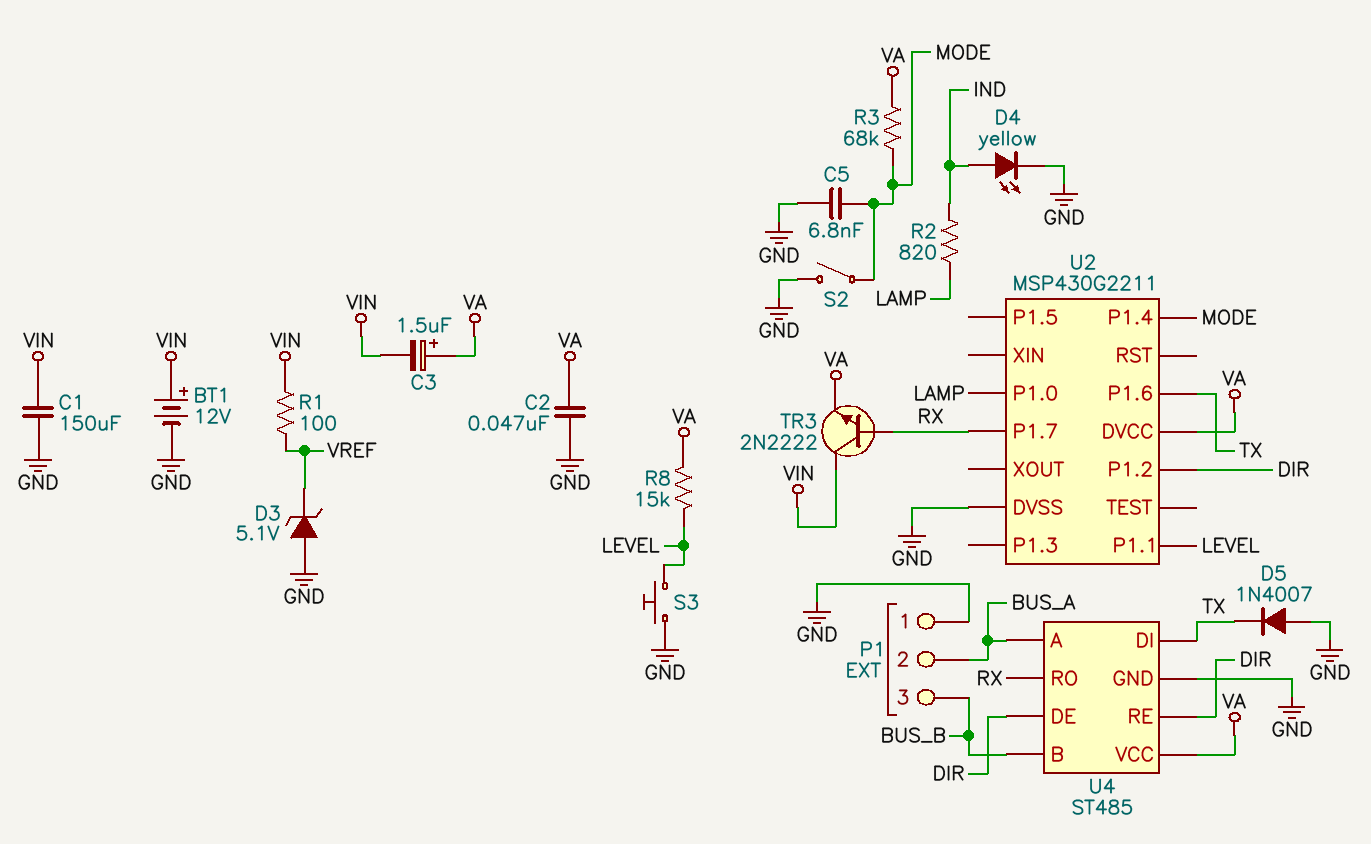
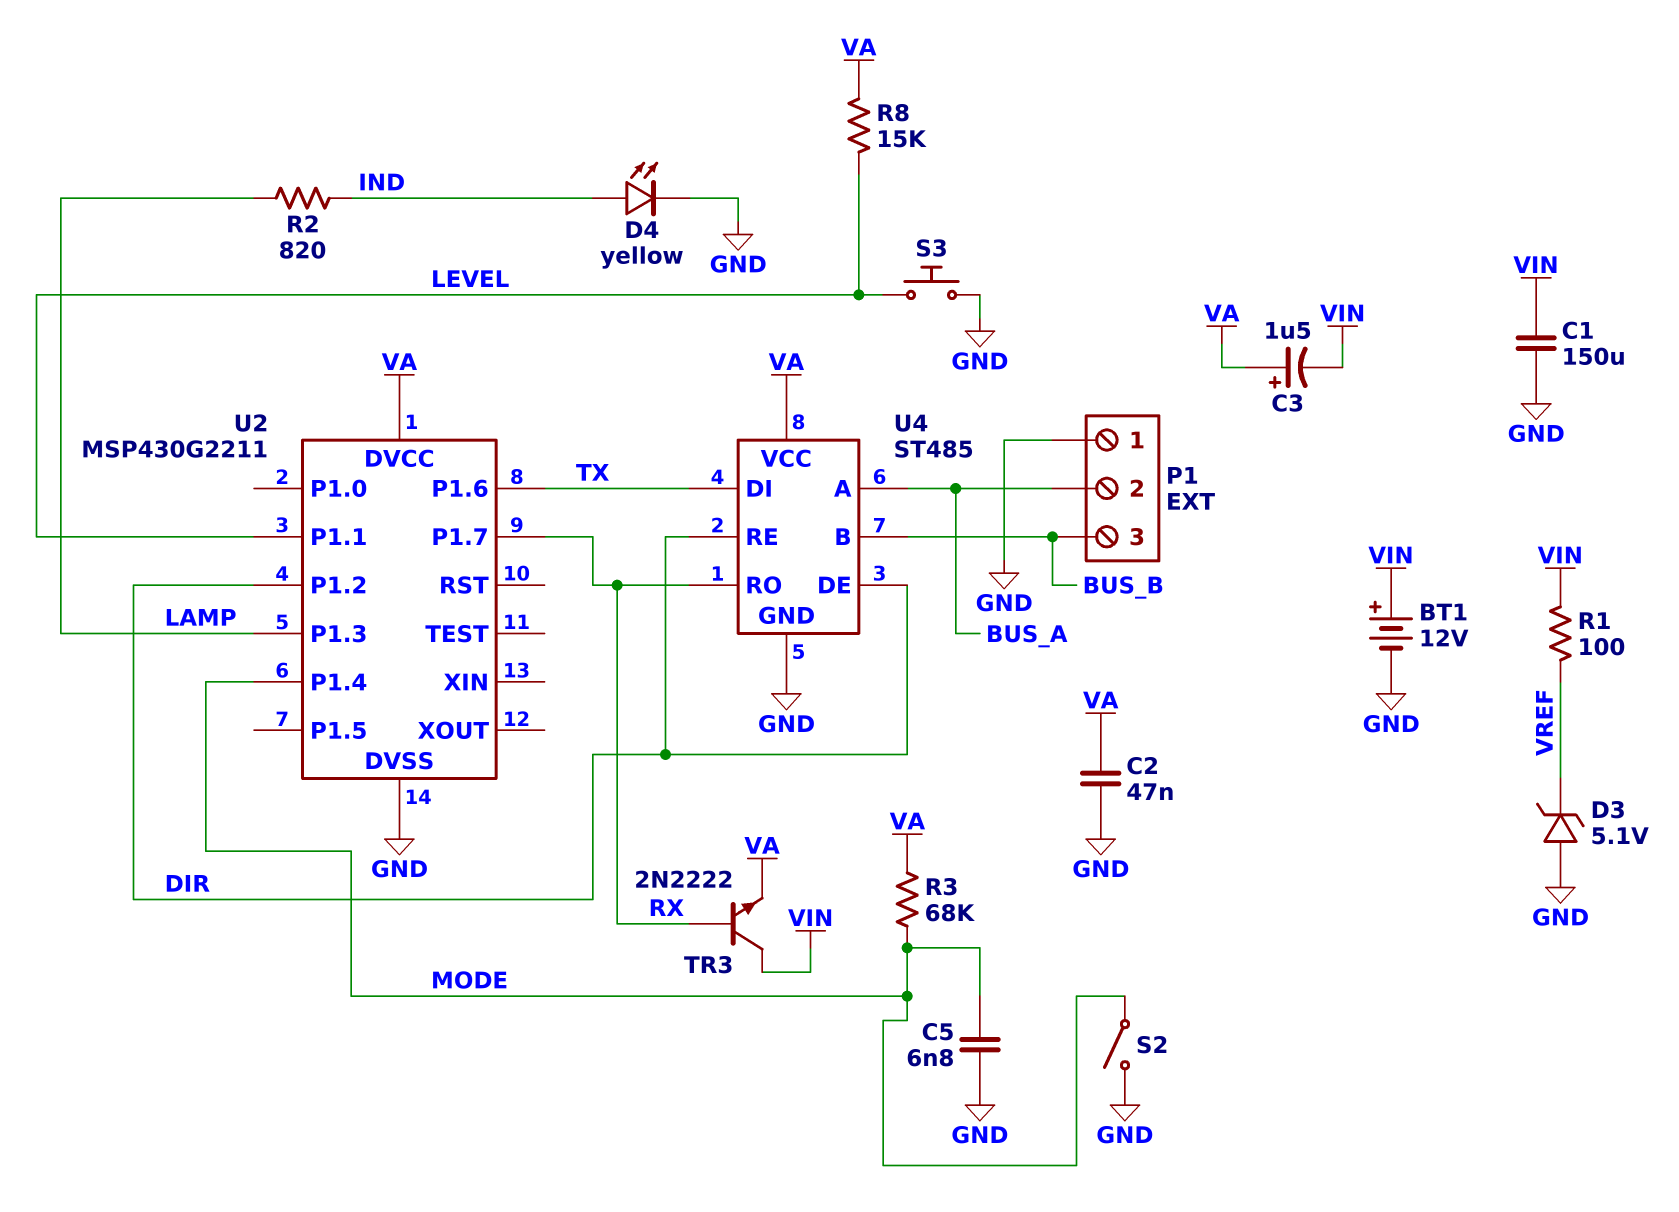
D5: diode 1N4007 (A GND, K TX) -> none
U2 pin P1.0: LAMP -> none
U2 pin P1.3: none -> LAMP

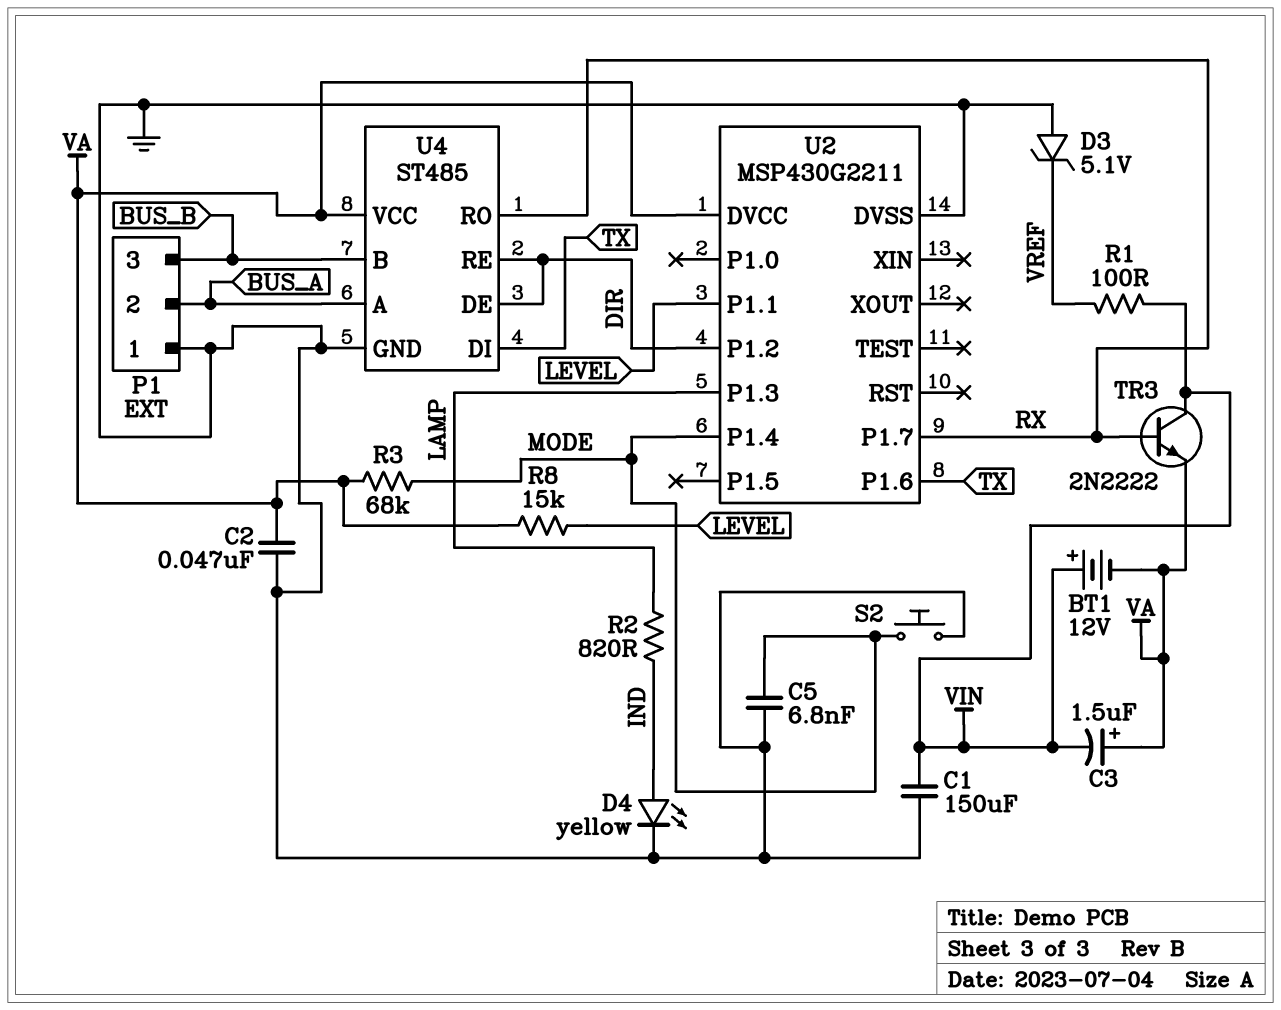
BT1: 12V (plus VIN, minus GND) -> 12V (plus VIN, minus VA)
S2: switch (GND, MODE) -> button (GND, MODE)
S3: button (GND, LEVEL) -> none

